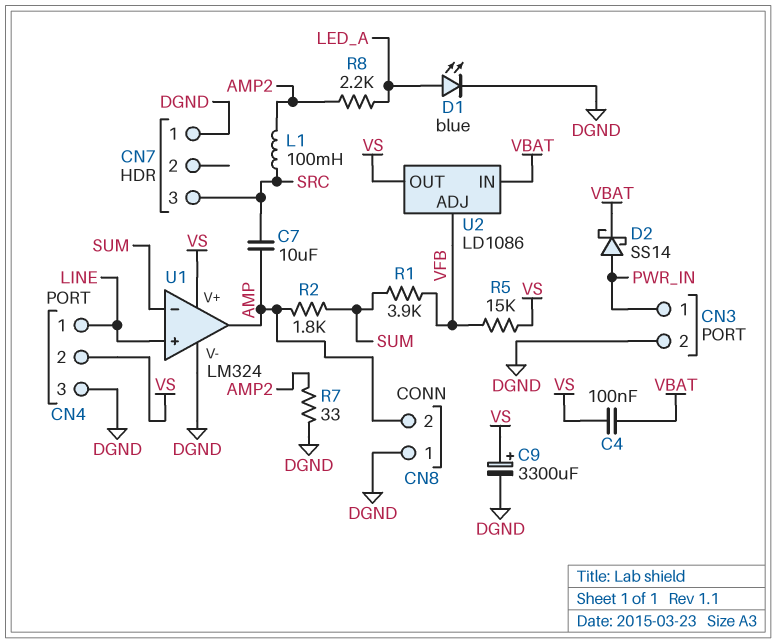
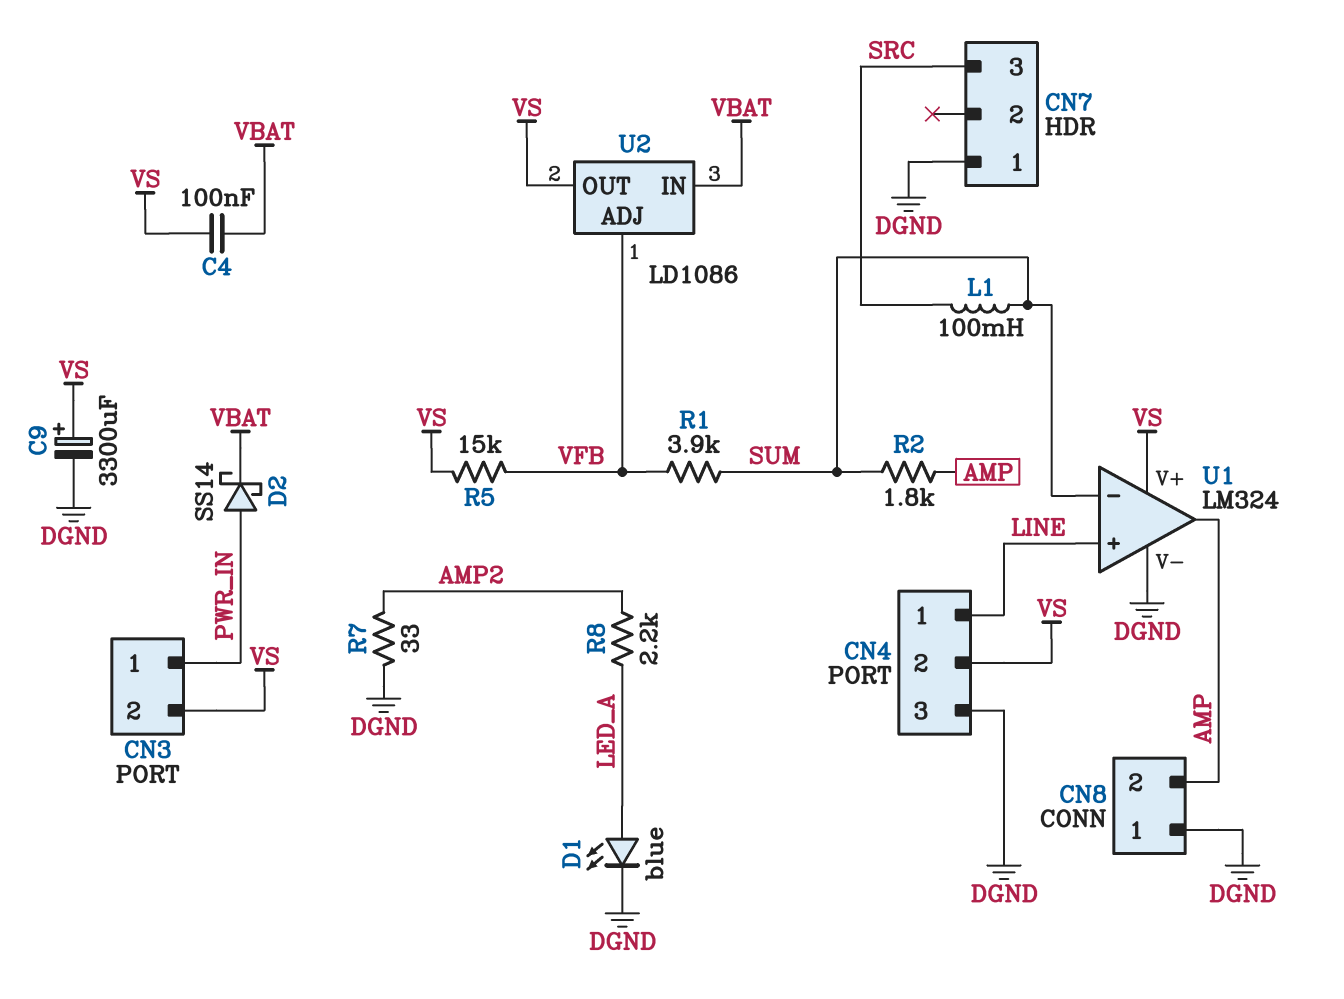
C7: 10uF (AMP, SRC) -> none
CN3 pin 2: DGND -> VS
L1: 100mH (AMP2, SRC) -> 100mH (SRC, SUM)

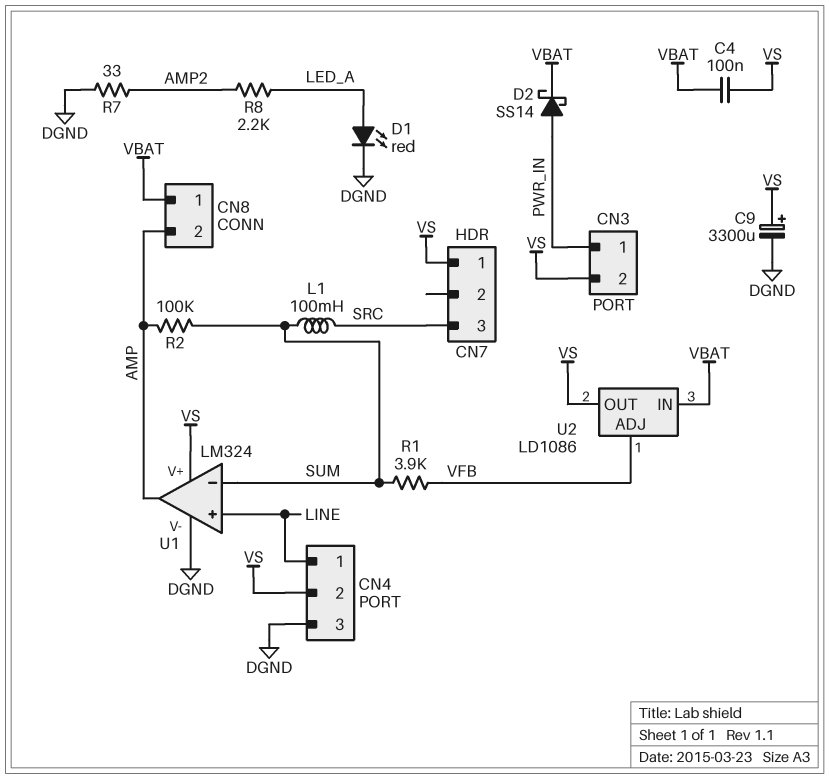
CN7 pin 1: DGND -> VS
CN8 pin 1: DGND -> VBAT
D1: LED blue (A LED_A, K DGND) -> LED red (A LED_A, K DGND)
R2: 1.8k (AMP, SUM) -> 100k (AMP, SUM)
R5: 15k (VFB, VS) -> none

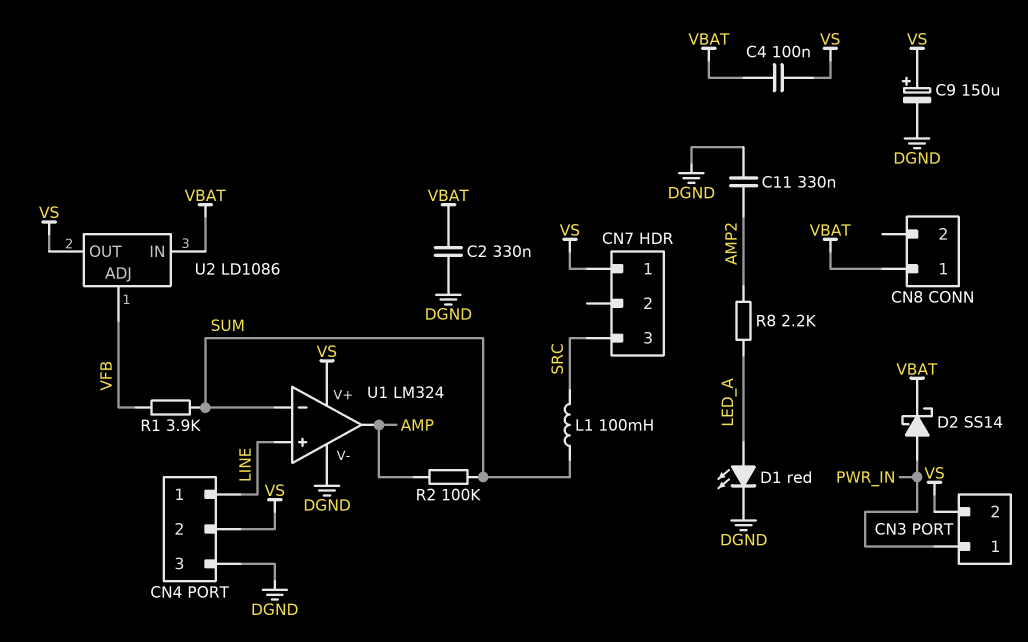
C2: none -> 330nF (DGND, VBAT)
C9: 3300uF (plus VS, minus DGND) -> 150uF (plus VS, minus DGND)
C11: none -> 330nF (AMP2, DGND)
CN8 pin 2: AMP -> none
R7: 33 (AMP2, DGND) -> none

